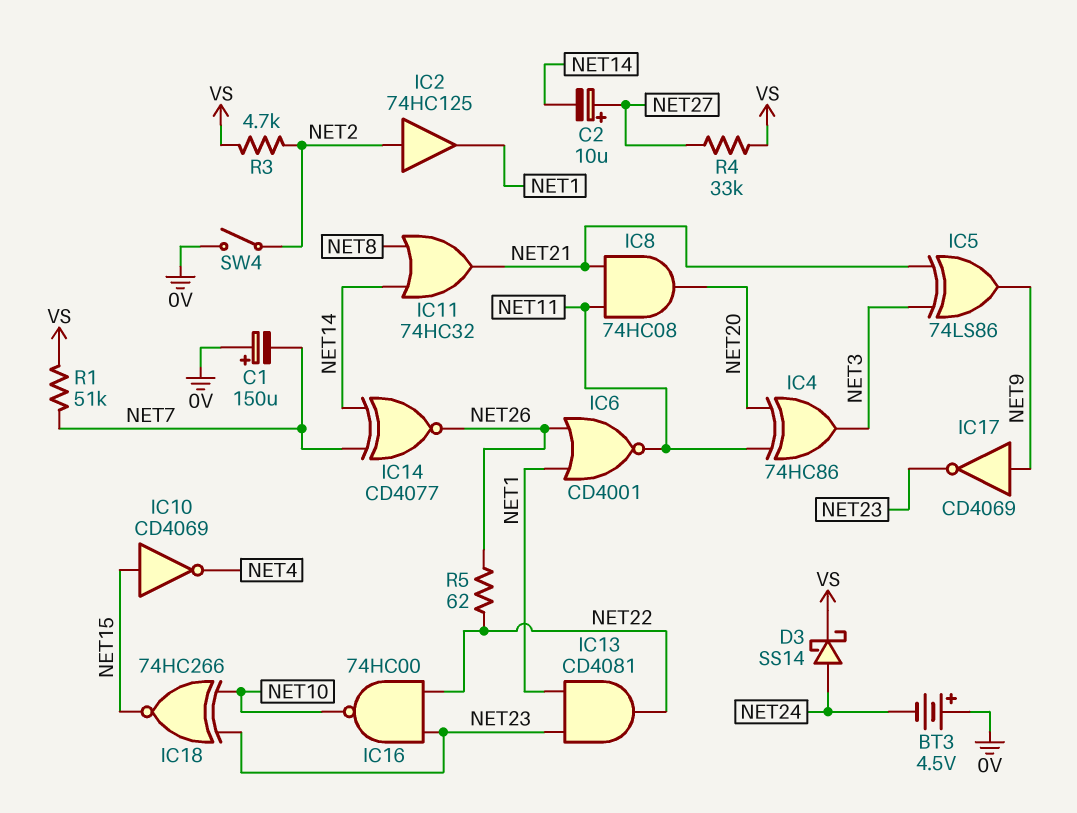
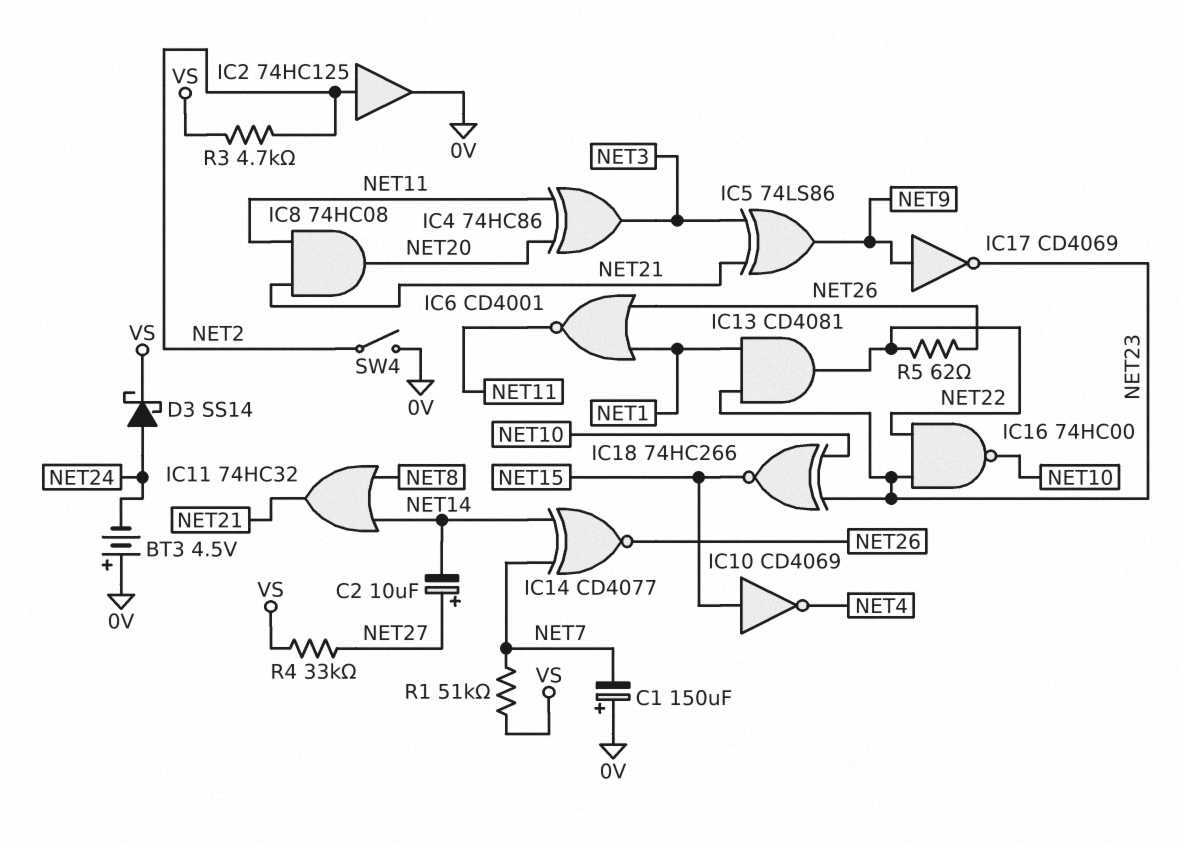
IC2: buffer 74HC125 (in NET2, out NET1) -> buffer 74HC125 (in NET2, out 0V)

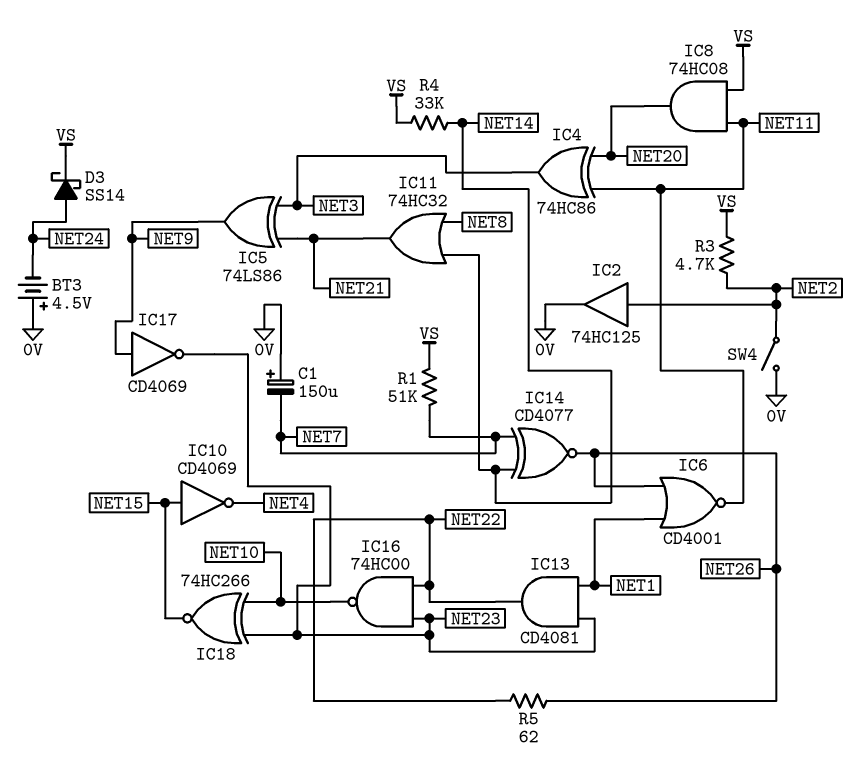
C2: 10uF (plus NET27, minus NET14) -> none
IC8: AND 74HC08 (in NET11, in NET21, out NET20) -> AND 74HC08 (in NET11, in VS, out NET20)
R4: 33k (NET27, VS) -> 33k (NET14, VS)

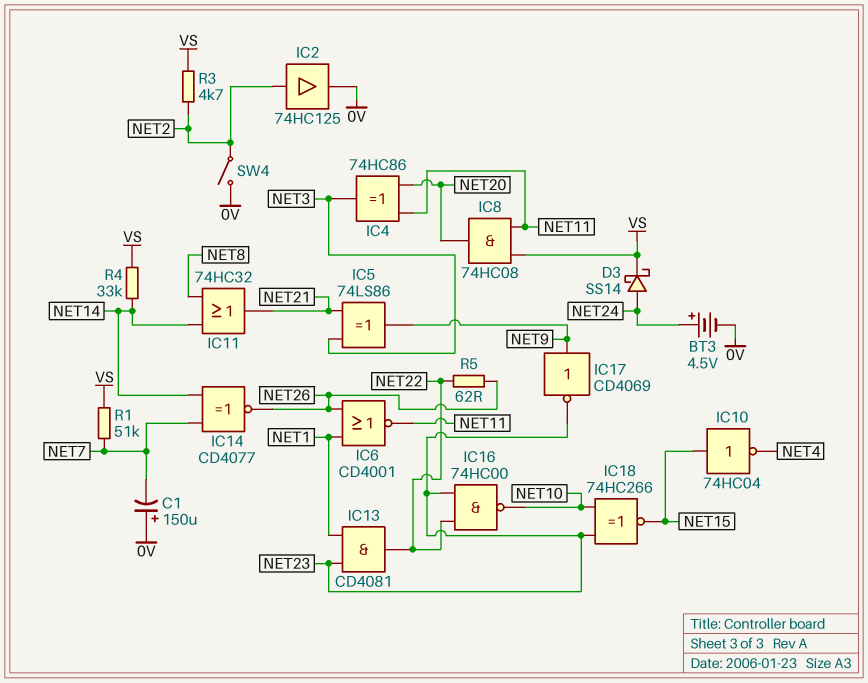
BT3: 4.5V (plus 0V, minus NET24) -> 4.5V (plus NET24, minus 0V)
IC10: NOT CD4069 (in NET15, out NET4) -> NOT 74HC04 (in NET15, out NET4)

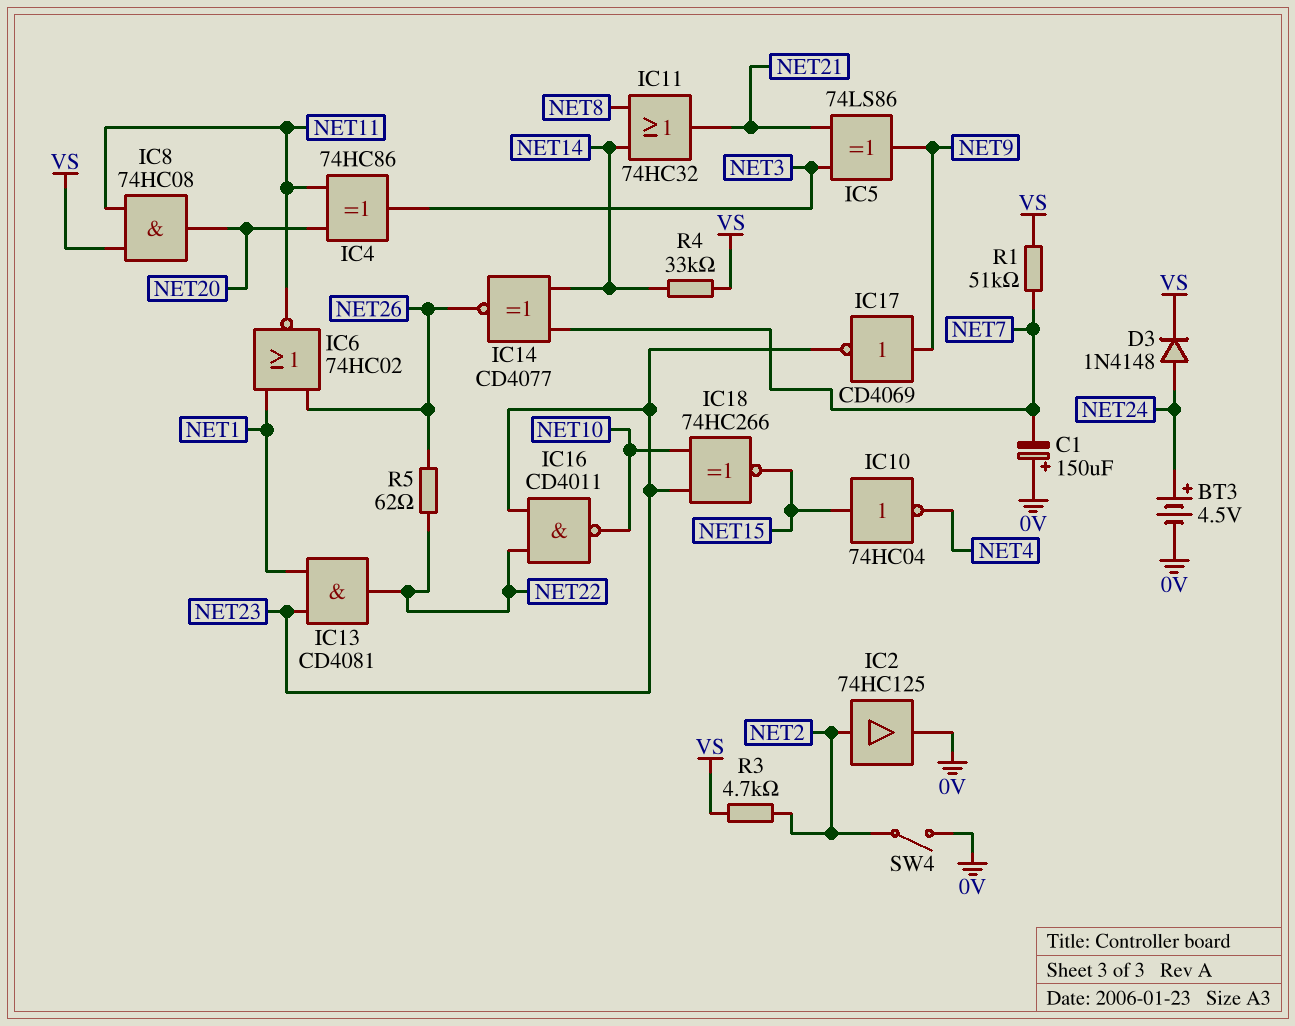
D3: schottky SS14 (A NET24, K VS) -> diode 1N4148 (A NET24, K VS)
IC6: NOR CD4001 (in NET1, in NET26, out NET11) -> NOR 74HC02 (in NET1, in NET26, out NET11)
IC16: NAND 74HC00 (in NET22, in NET23, out NET10) -> NAND CD4011 (in NET22, in NET23, out NET10)

